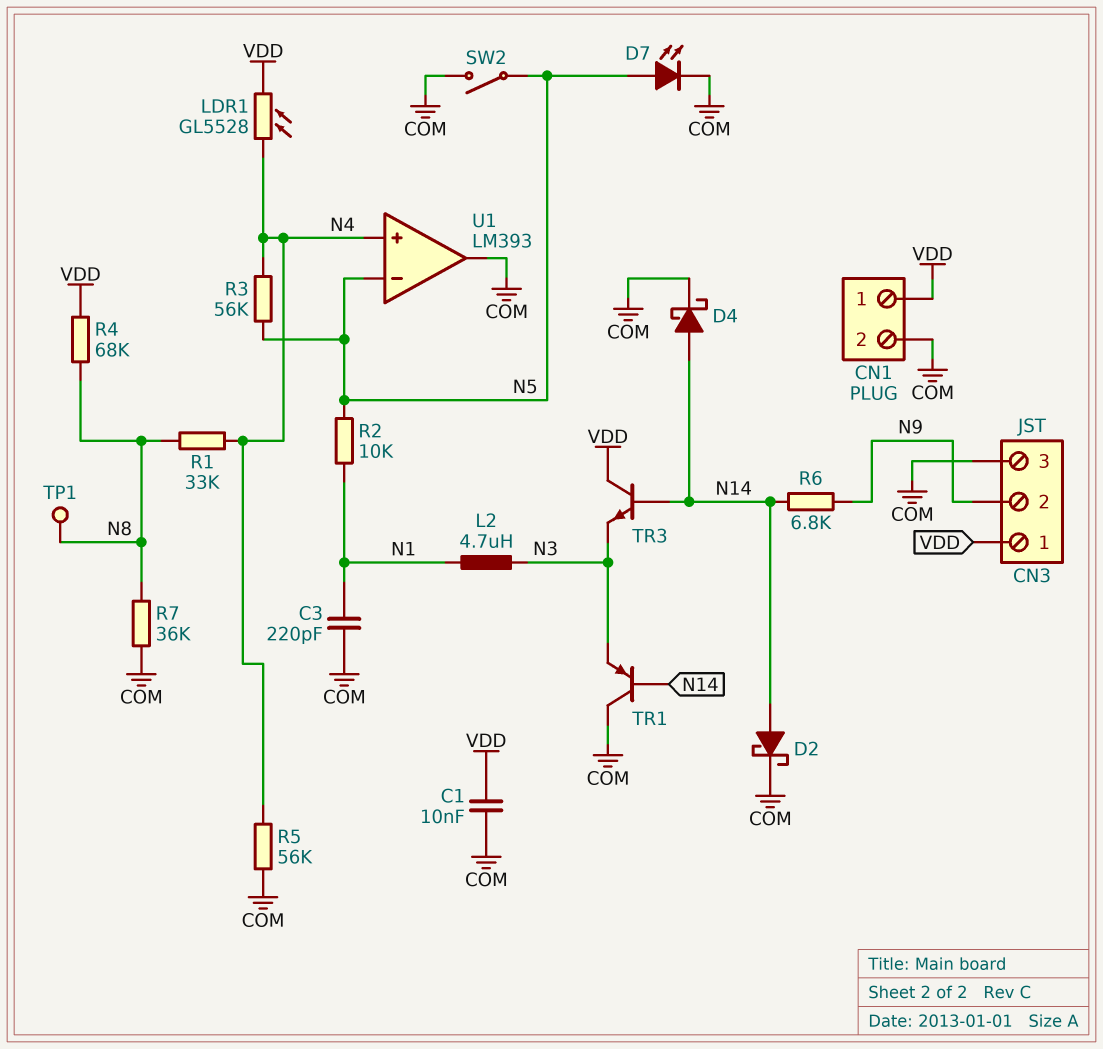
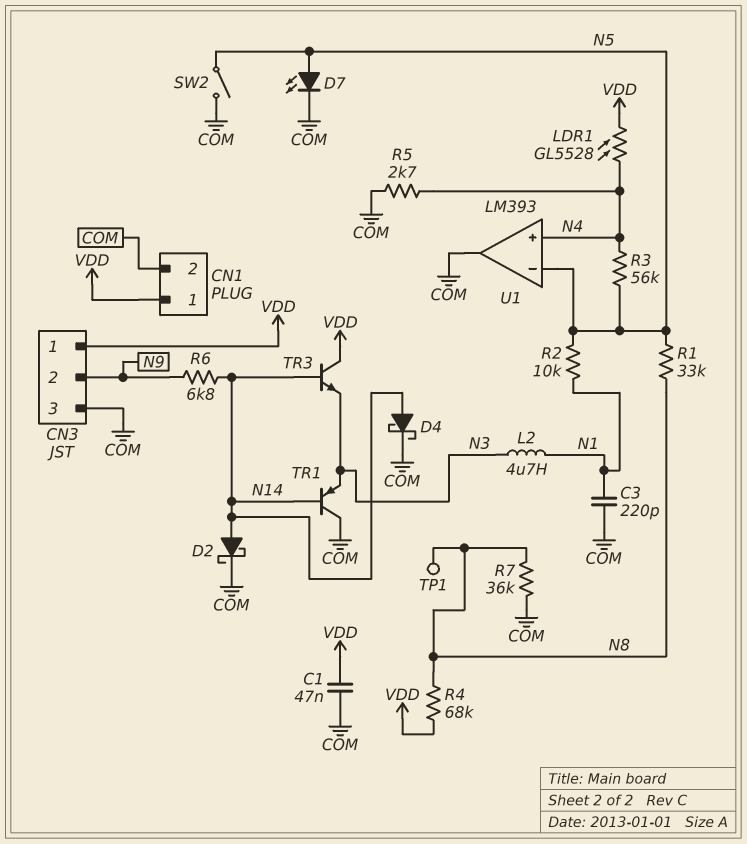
C1: 10nF (COM, VDD) -> 47nF (COM, VDD)
R1: 33k (N4, N8) -> 33k (N5, N8)
R5: 56k (COM, N4) -> 2.7k (COM, N4)

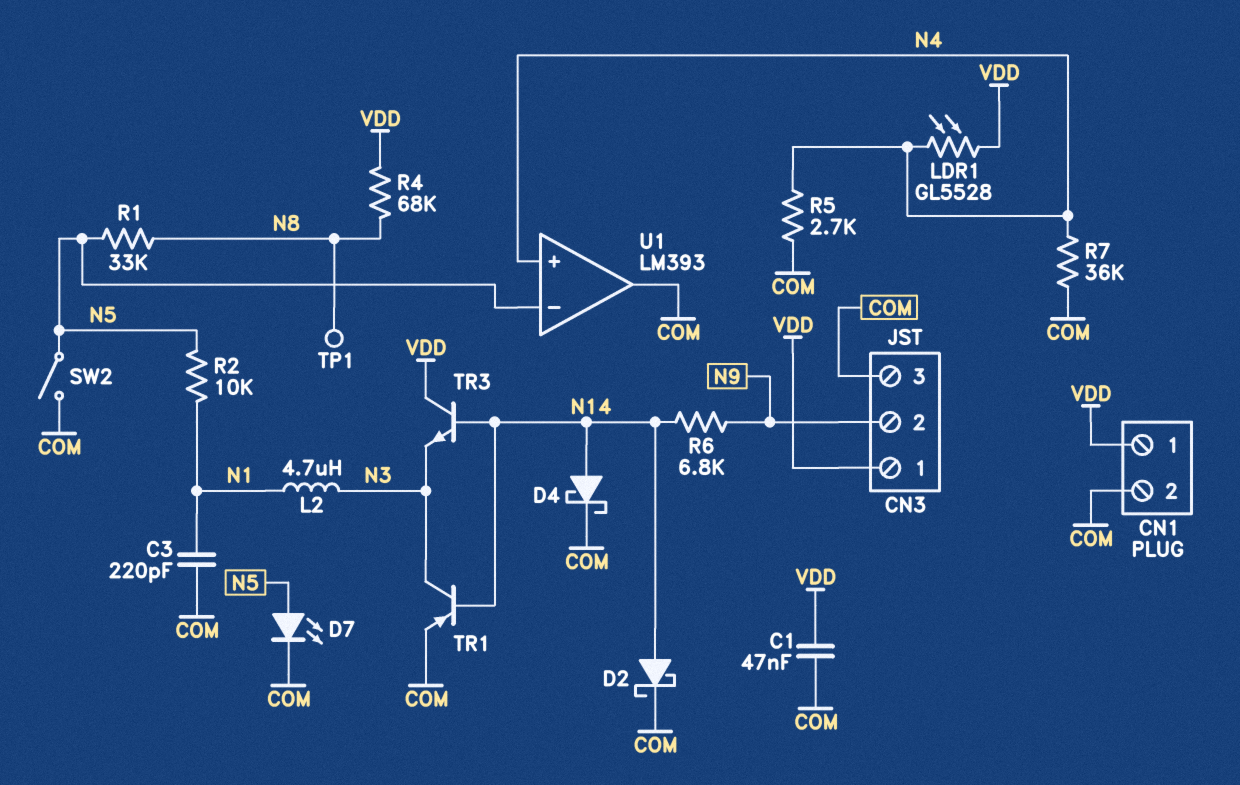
R3: 56k (N4, N5) -> none
R7: 36k (COM, N8) -> 36k (COM, N4)
TR1: PNP (B N14, C COM, E N3) -> PNP (B N14, C N3, E COM)

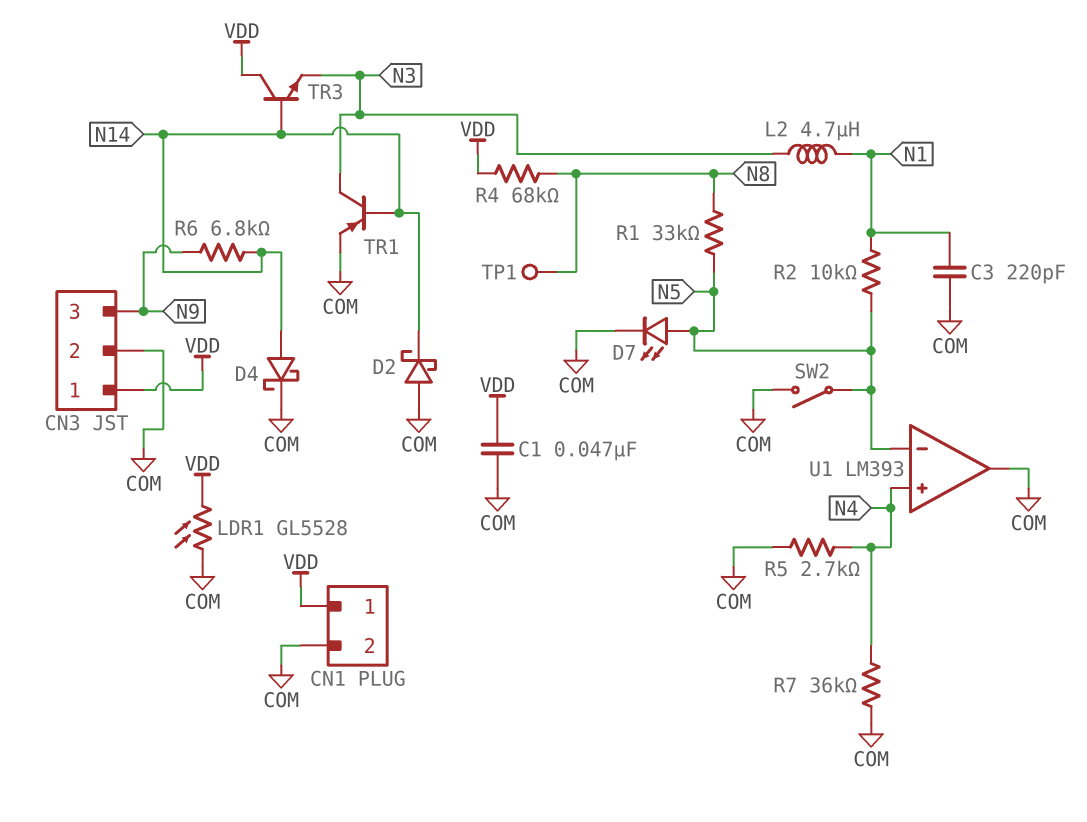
CN3 pin 2: N9 -> COM
CN3 pin 3: COM -> N9
D2: schottky (A N14, K COM) -> schottky (A COM, K N14)
LDR1: GL5528 (N4, VDD) -> GL5528 (COM, VDD)

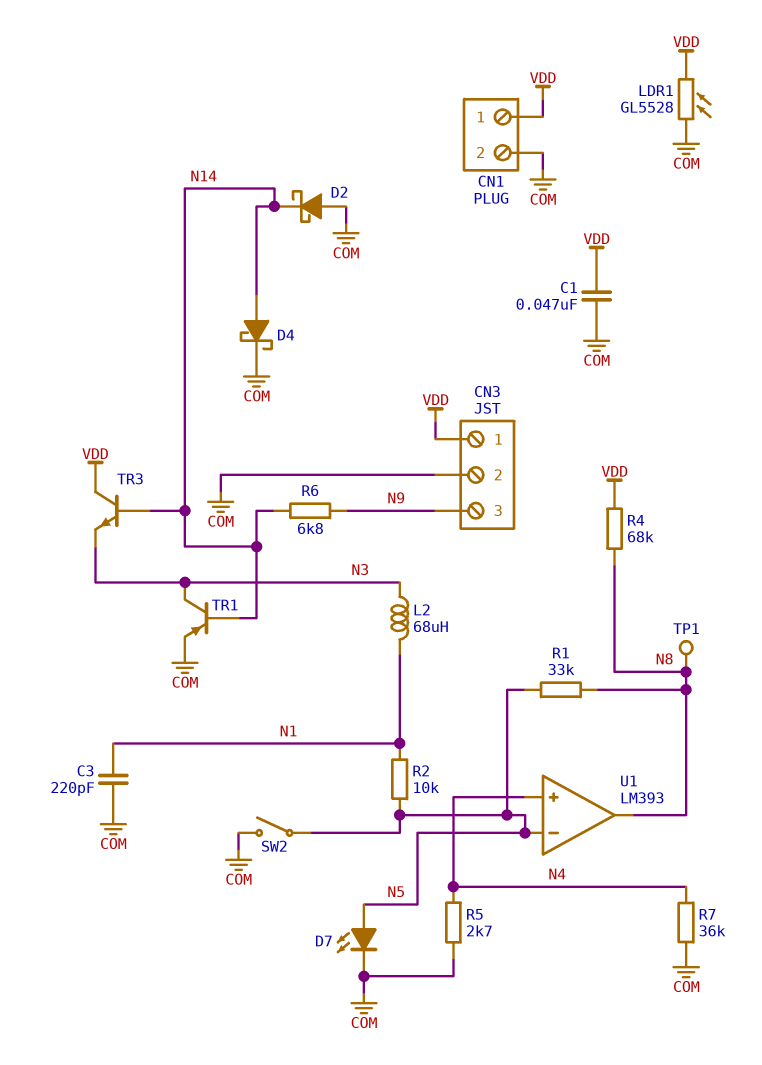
L2: 4.7uH (N1, N3) -> 68uH (N1, N3)
U1 pin out: COM -> N8

